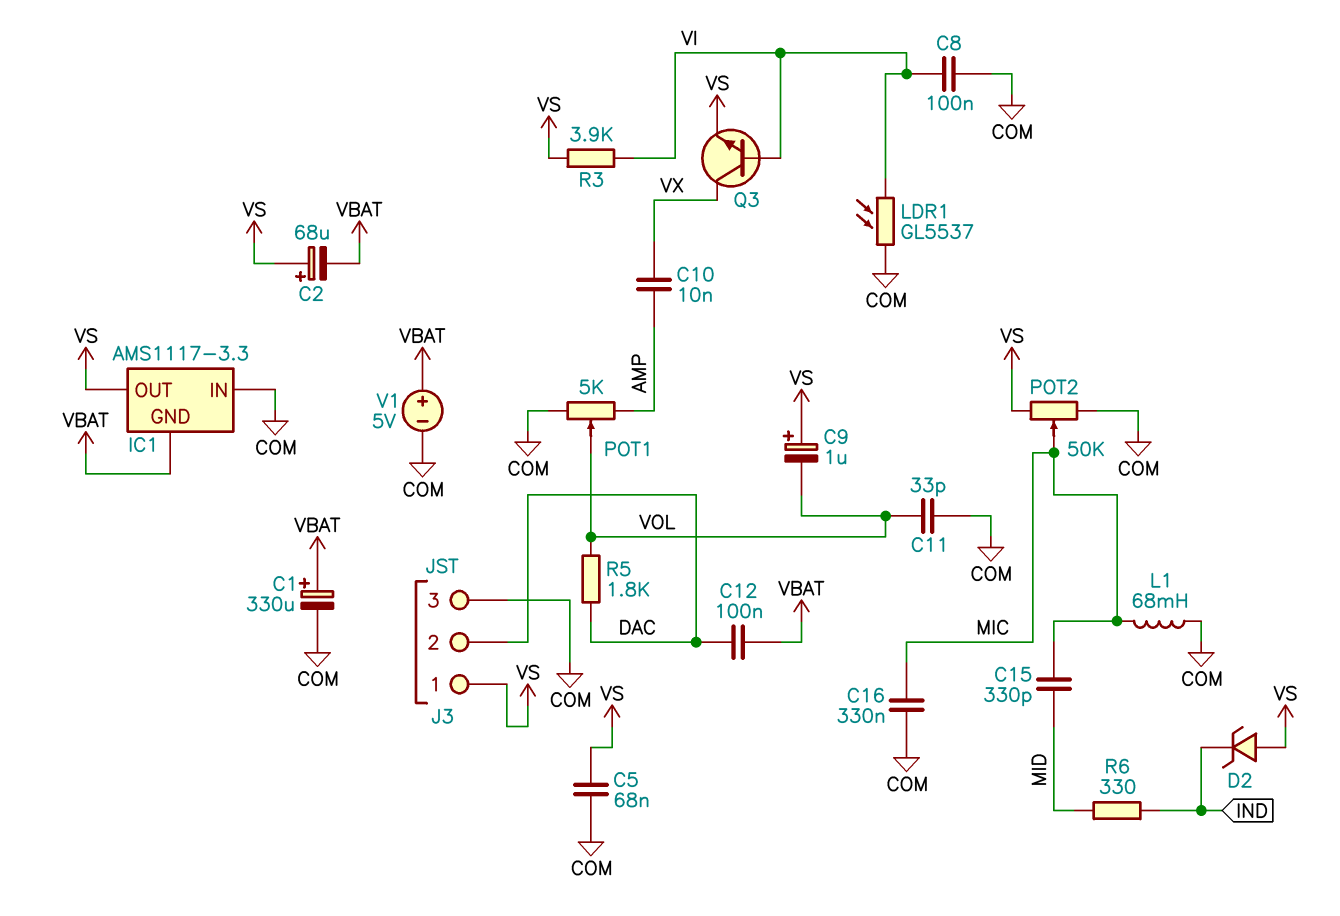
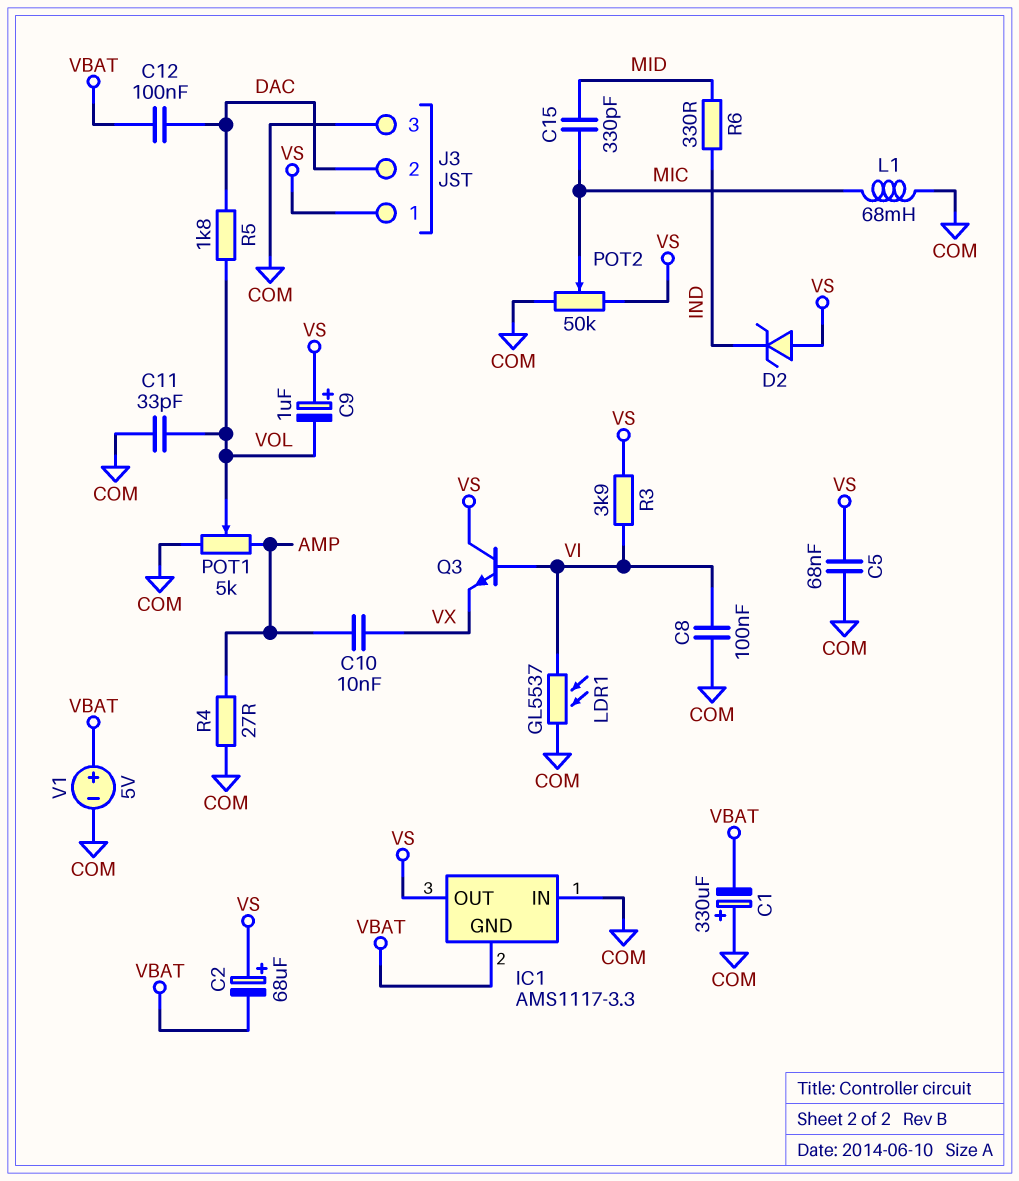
C1: 330uF (plus VBAT, minus COM) -> 330uF (plus COM, minus VBAT)
C16: 330nF (COM, MIC) -> none
Q3: NPN (B VI, C VX, E VS) -> NPN (B VI, C VS, E VX)
R4: none -> 27 (AMP, COM)

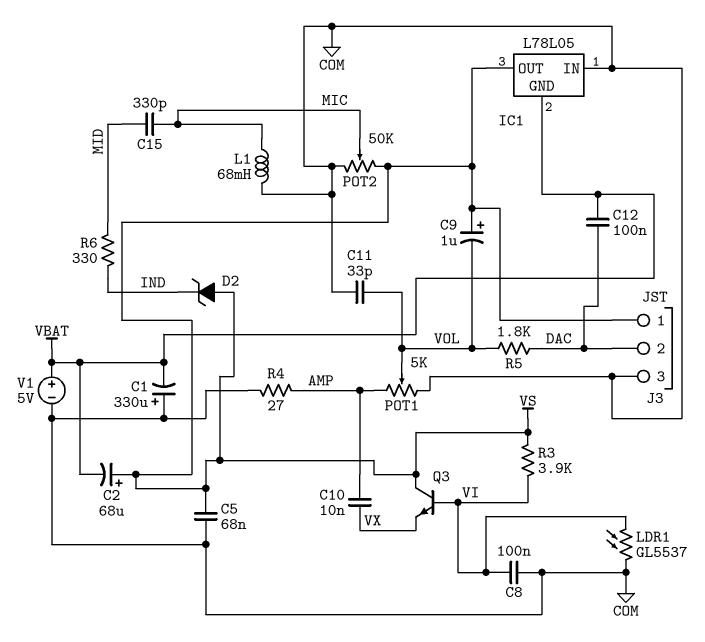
IC1: AMS1117-3.3 -> L78L05

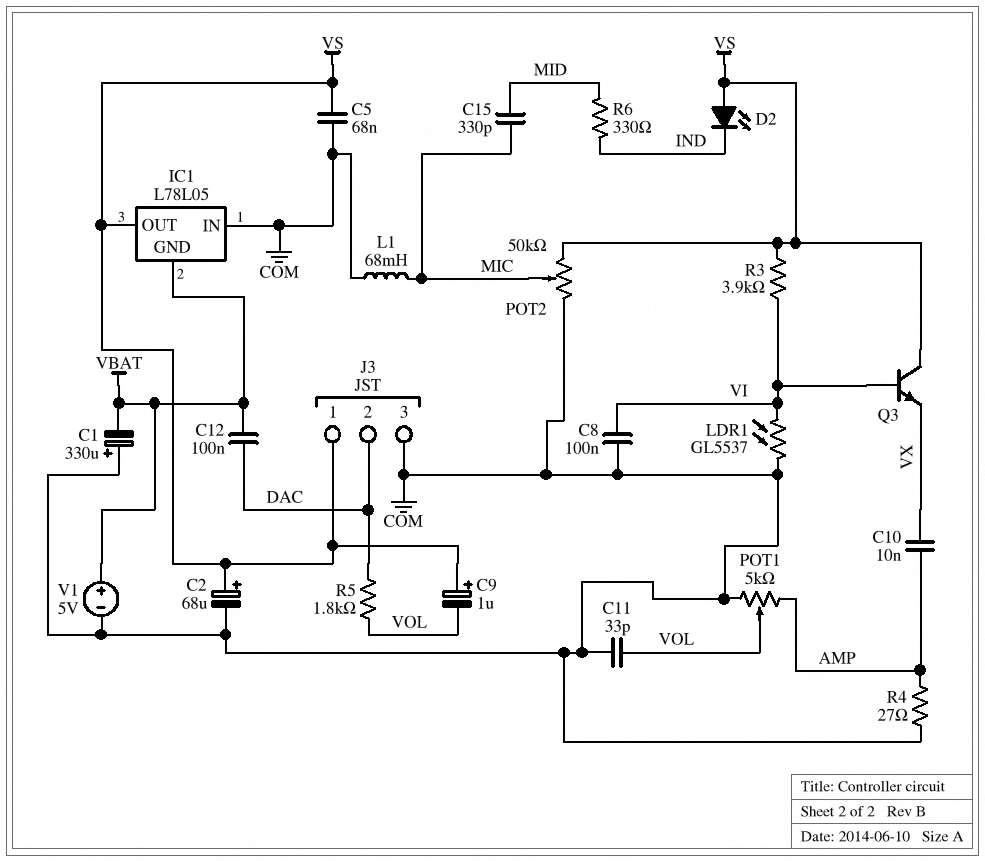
C2: 68uF (plus VS, minus VBAT) -> 68uF (plus VS, minus COM)
D2: zener (A VS, K IND) -> LED (A VS, K IND)

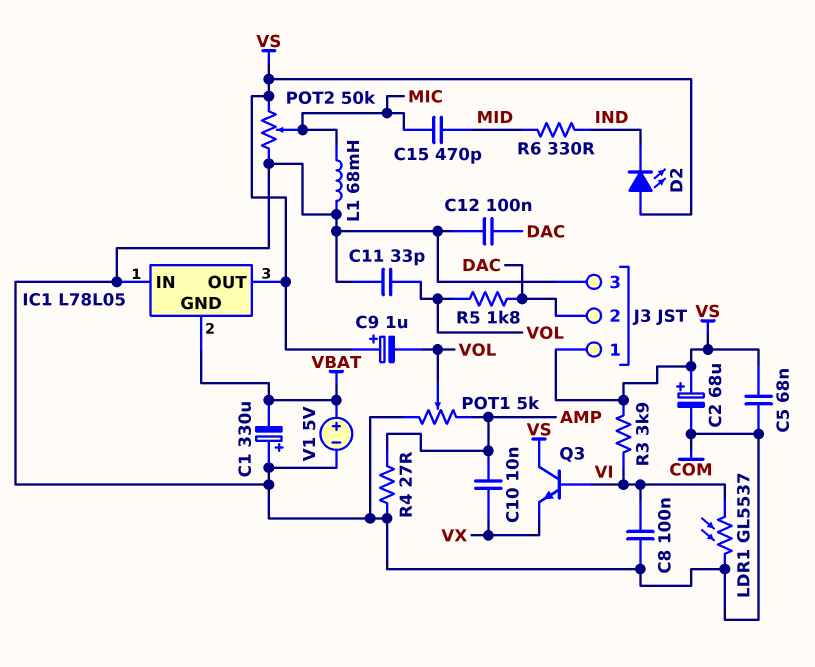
C12: 100nF (DAC, VBAT) -> 100nF (COM, DAC)
C15: 330pF (MIC, MID) -> 470pF (MIC, MID)

